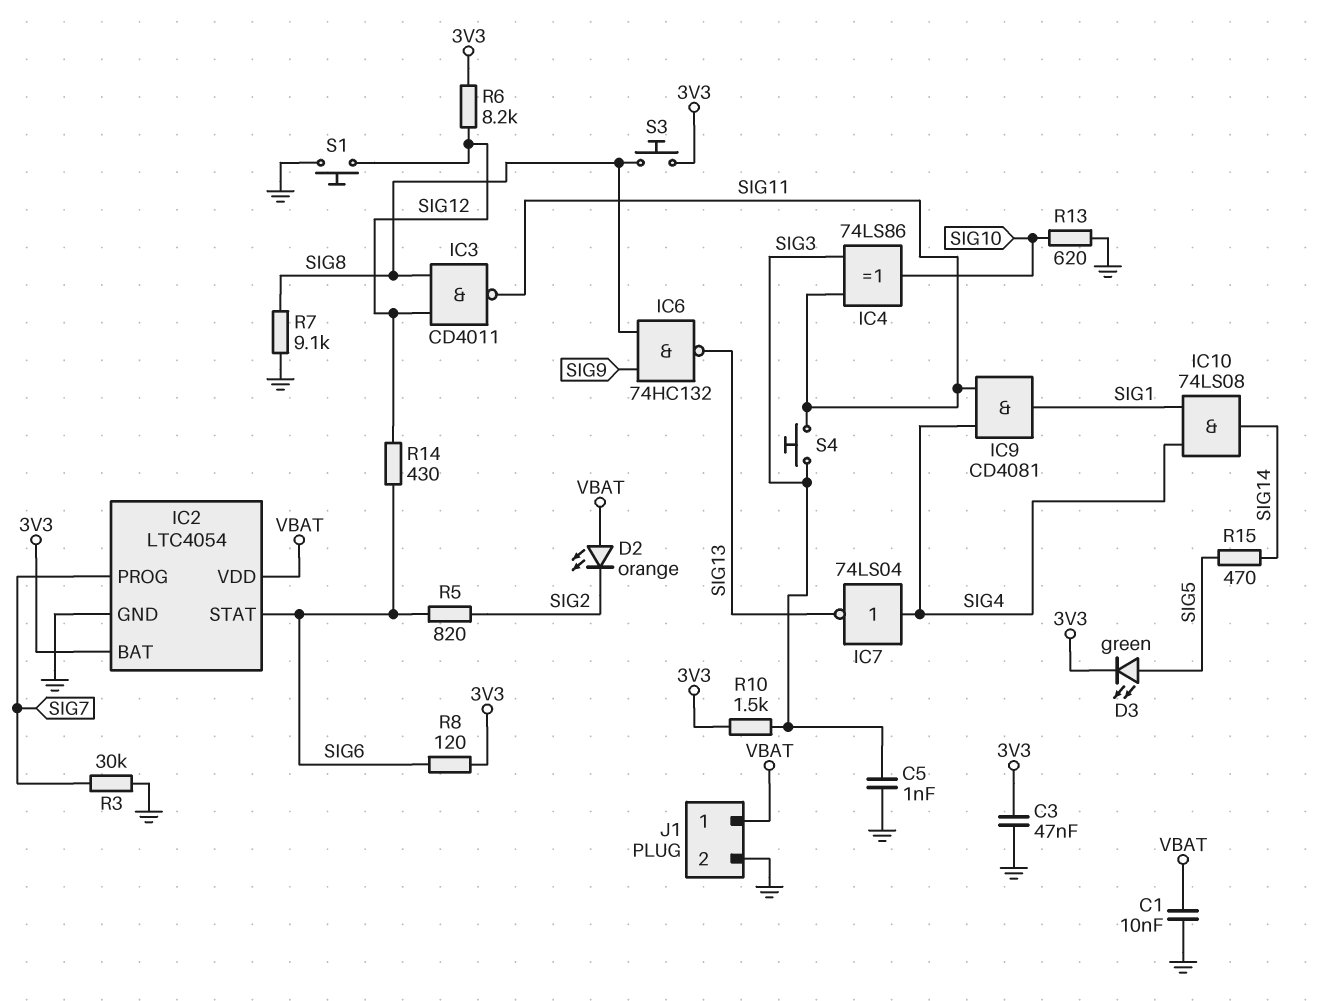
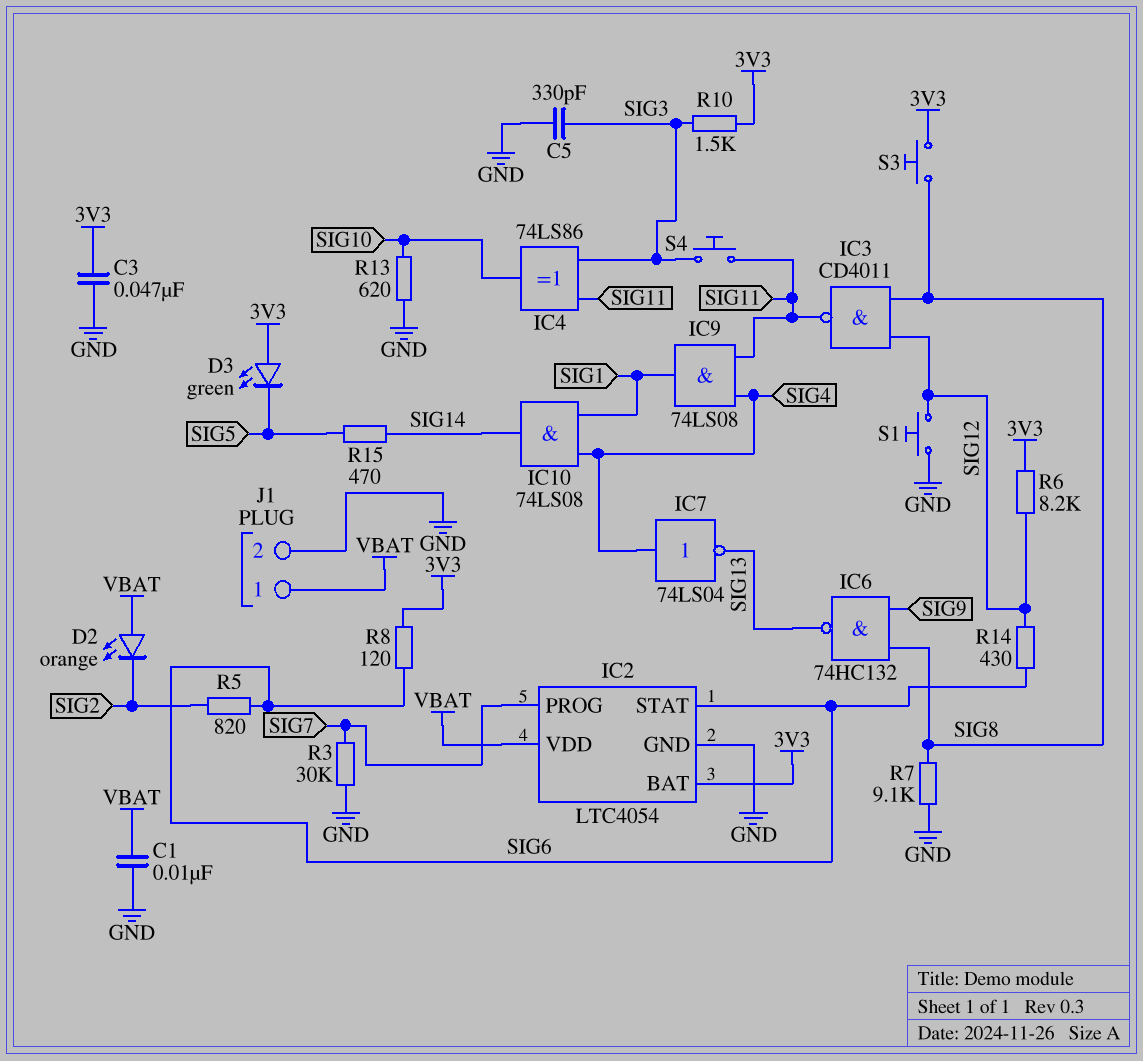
C5: 1nF (GND, SIG3) -> 330pF (GND, SIG3)
D3: LED green (A SIG5, K 3V3) -> LED green (A 3V3, K SIG5)
IC9: AND CD4081 (in SIG4, in SIG11, out SIG1) -> AND 74LS08 (in SIG4, in SIG11, out SIG1)

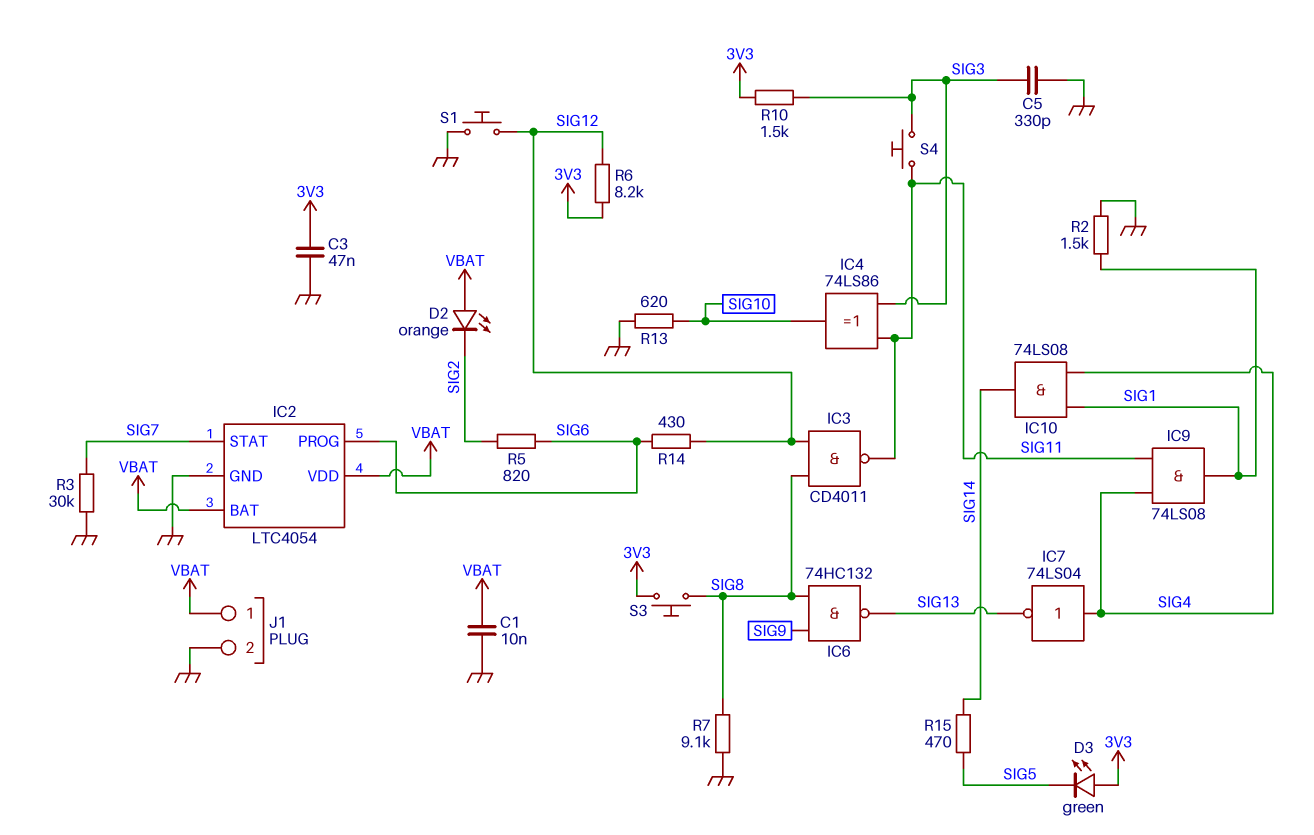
IC2 pin BAT: 3V3 -> VBAT
IC2 pin PROG: SIG7 -> SIG6
IC2 pin STAT: SIG6 -> SIG7
R2: none -> 1.5k (GND, SIG1)
R8: 120 (3V3, SIG6) -> none

